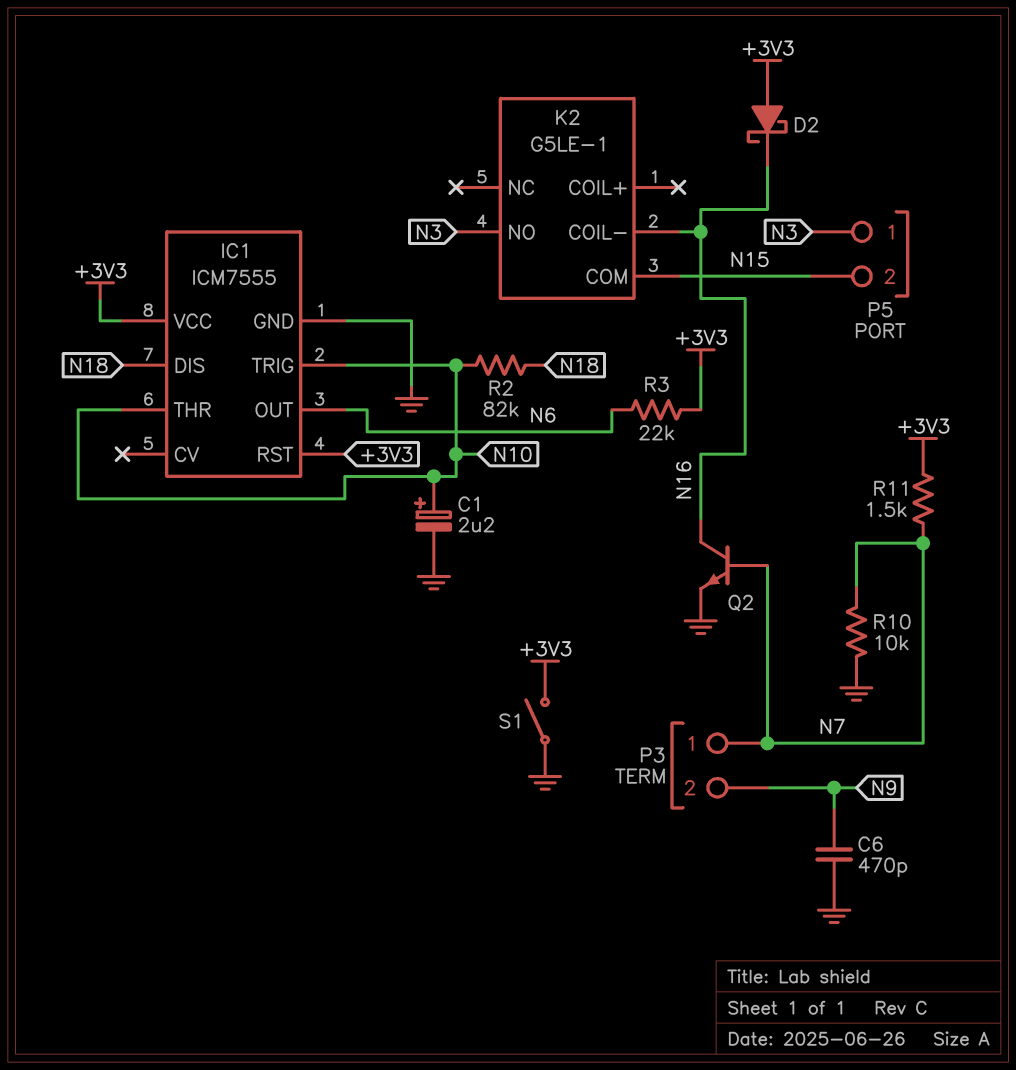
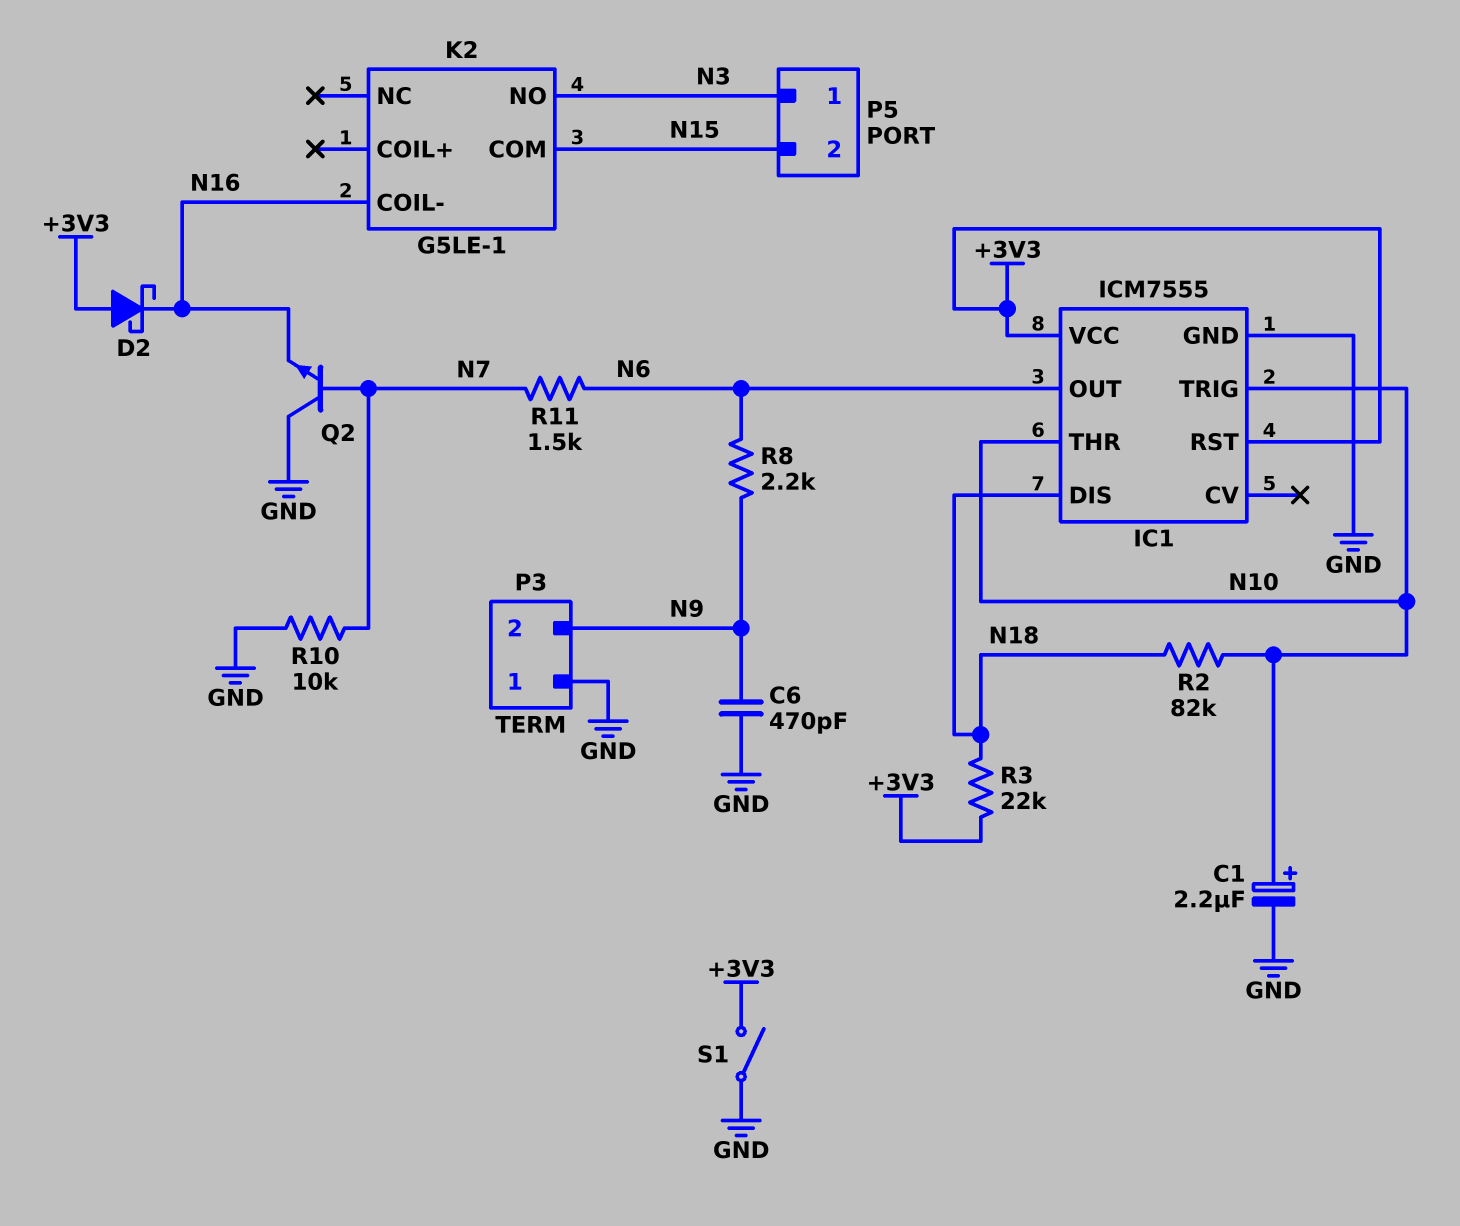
P3 pin 1: N7 -> GND
Q2: NPN (B N7, C N16, E GND) -> NPN (B N7, C GND, E N16)
R3: 22k (+3V3, N6) -> 22k (+3V3, N18)
R8: none -> 2.2k (N6, N9)
R11: 1.5k (+3V3, N7) -> 1.5k (N6, N7)

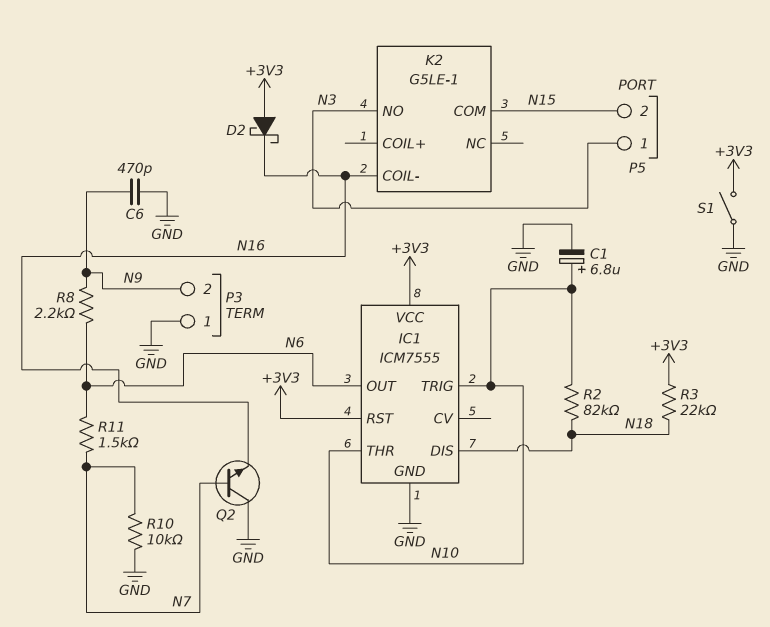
C1: 2.2uF (plus N10, minus GND) -> 6.8uF (plus N10, minus GND)

